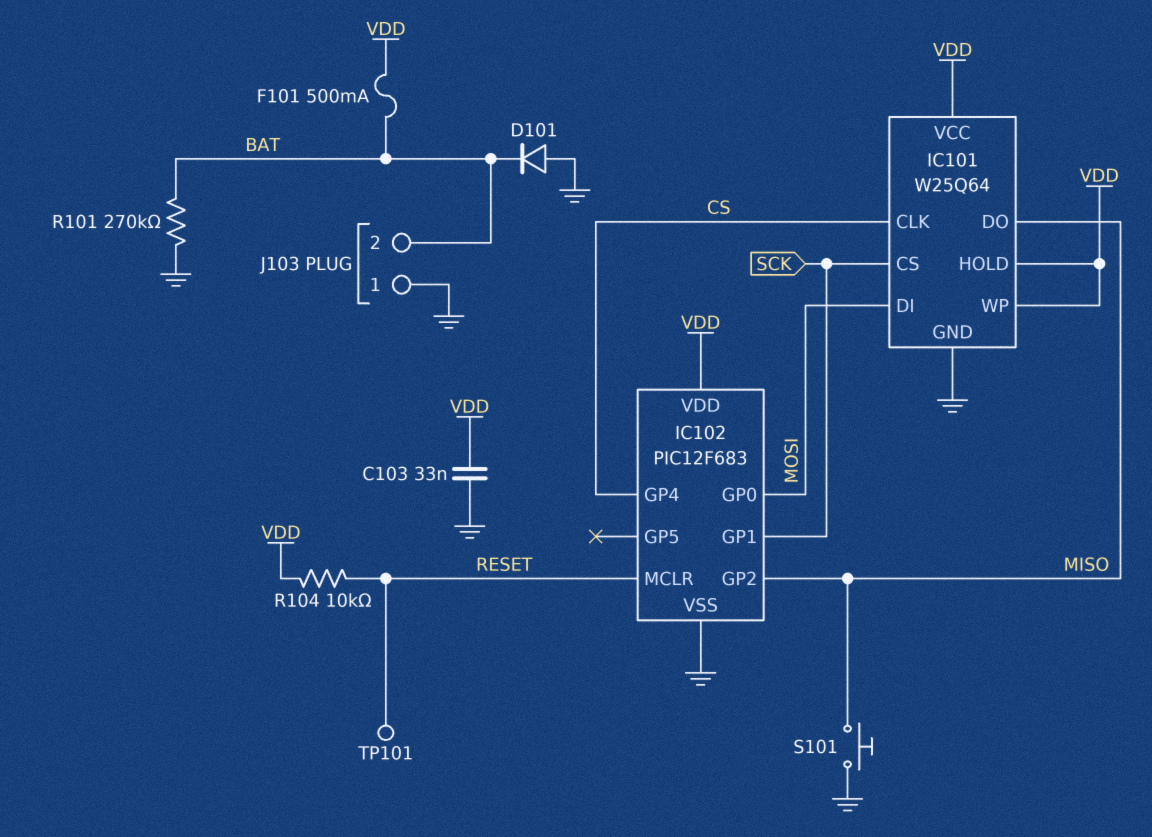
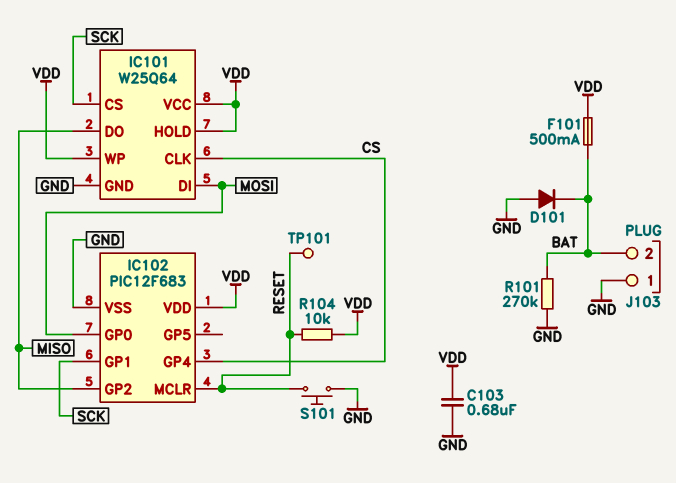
C103: 33nF (GND, VDD) -> 680nF (GND, VDD)
S101: button (GND, MISO) -> button (GND, RESET)

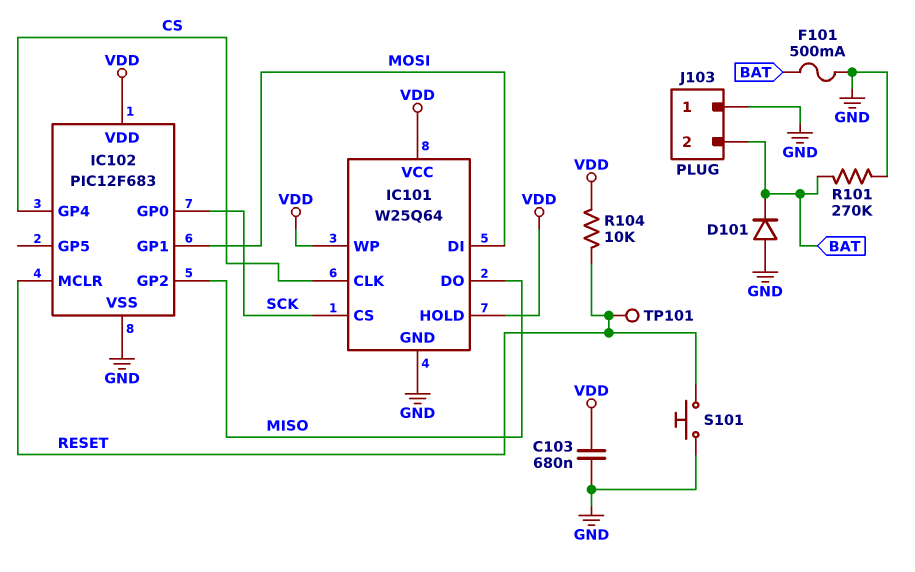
F101: 500mA (BAT, VDD) -> 500mA (BAT, GND)
IC102 pin GP0: MOSI -> SCK
IC102 pin GP1: SCK -> MOSI

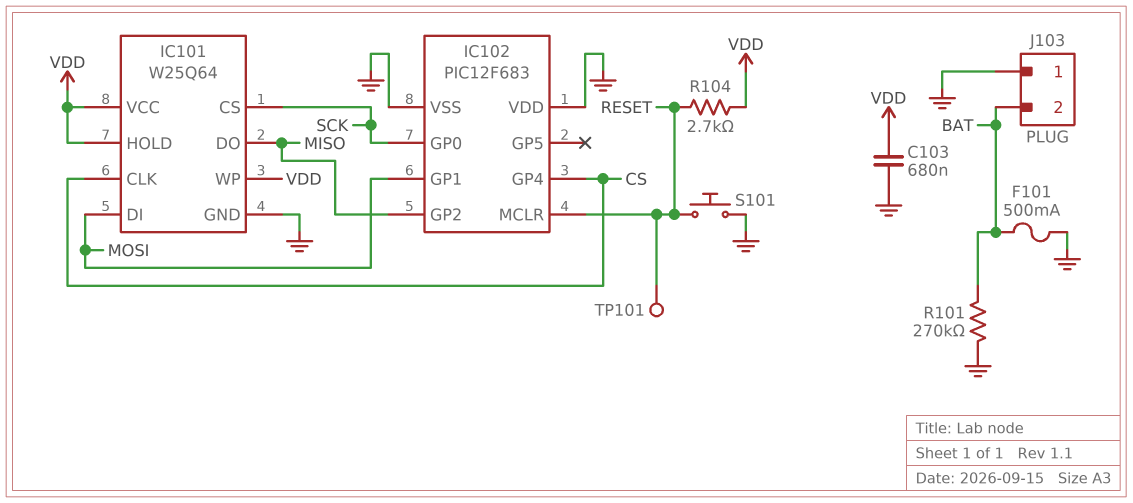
D101: diode (A GND, K BAT) -> none
IC102 pin VDD: VDD -> GND
R104: 10k (RESET, VDD) -> 2.7k (RESET, VDD)

